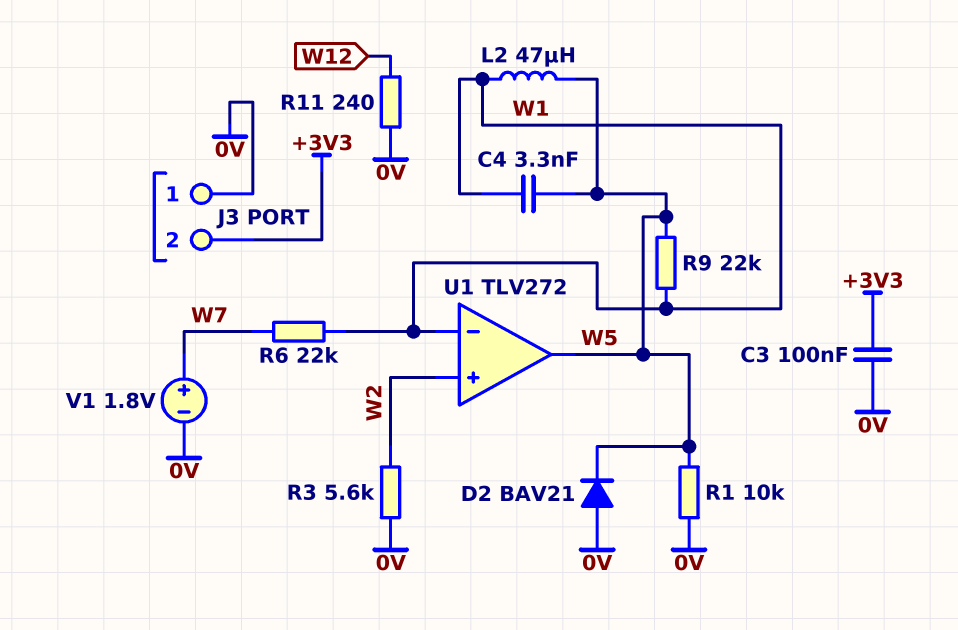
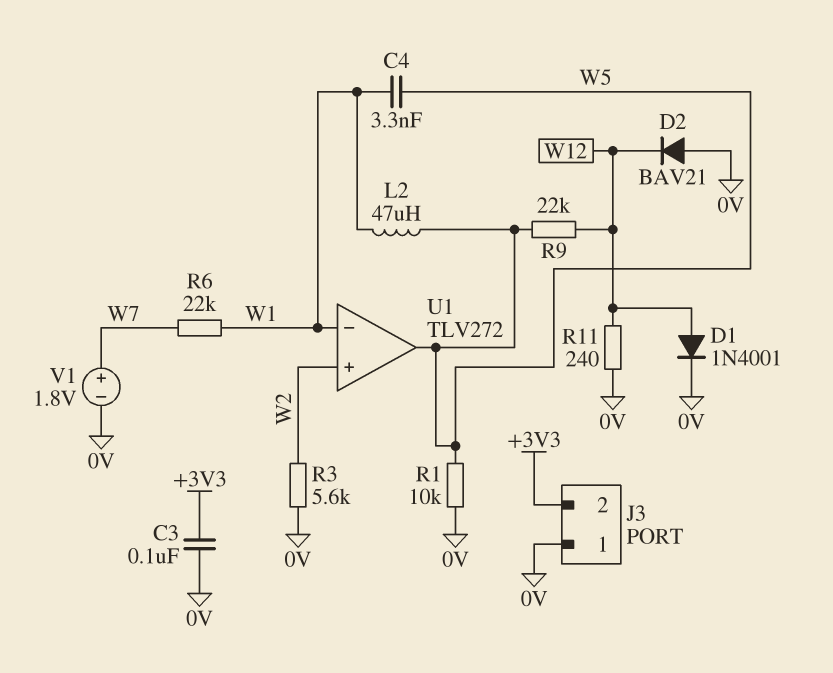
D1: none -> diode 1N4001 (A W12, K 0V)
D2: diode BAV21 (A 0V, K W5) -> diode BAV21 (A 0V, K W12)
R9: 22k (W1, W5) -> 22k (W5, W12)

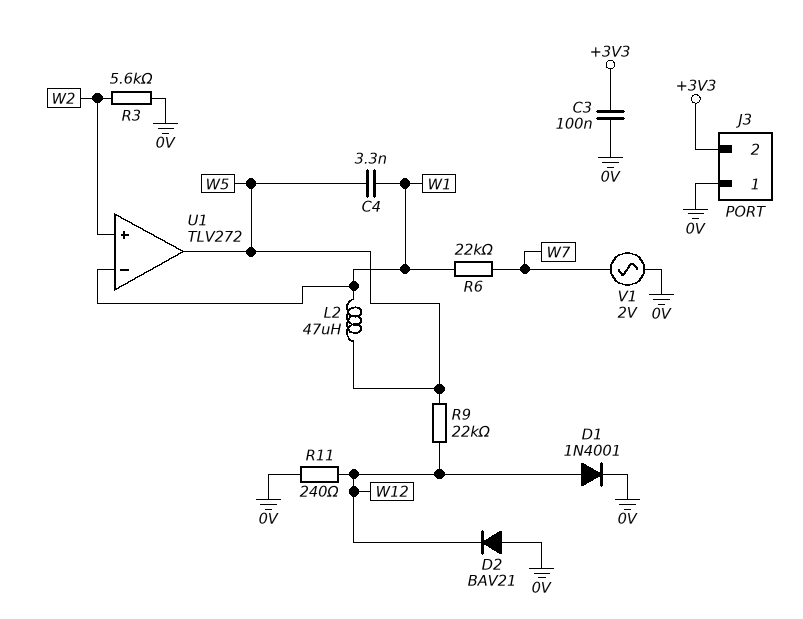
R1: 10k (0V, W5) -> none
V1: 1.8V (plus W7, minus 0V) -> AC 2V (0V, W7)

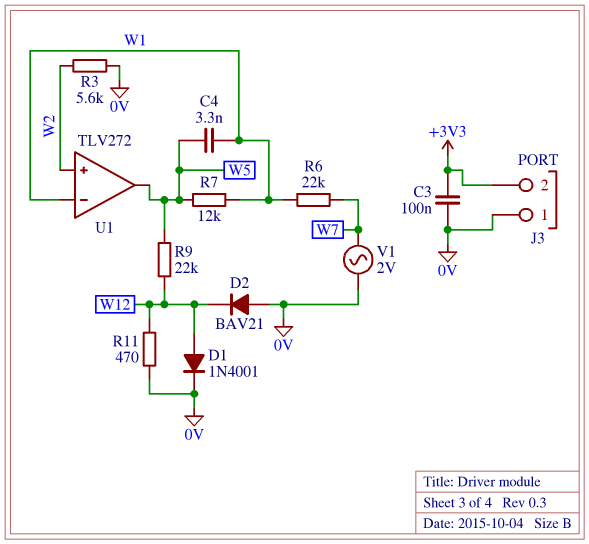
L2: 47uH (W1, W5) -> none
R7: none -> 12k (W1, W5)
R11: 240 (0V, W12) -> 470 (0V, W12)

